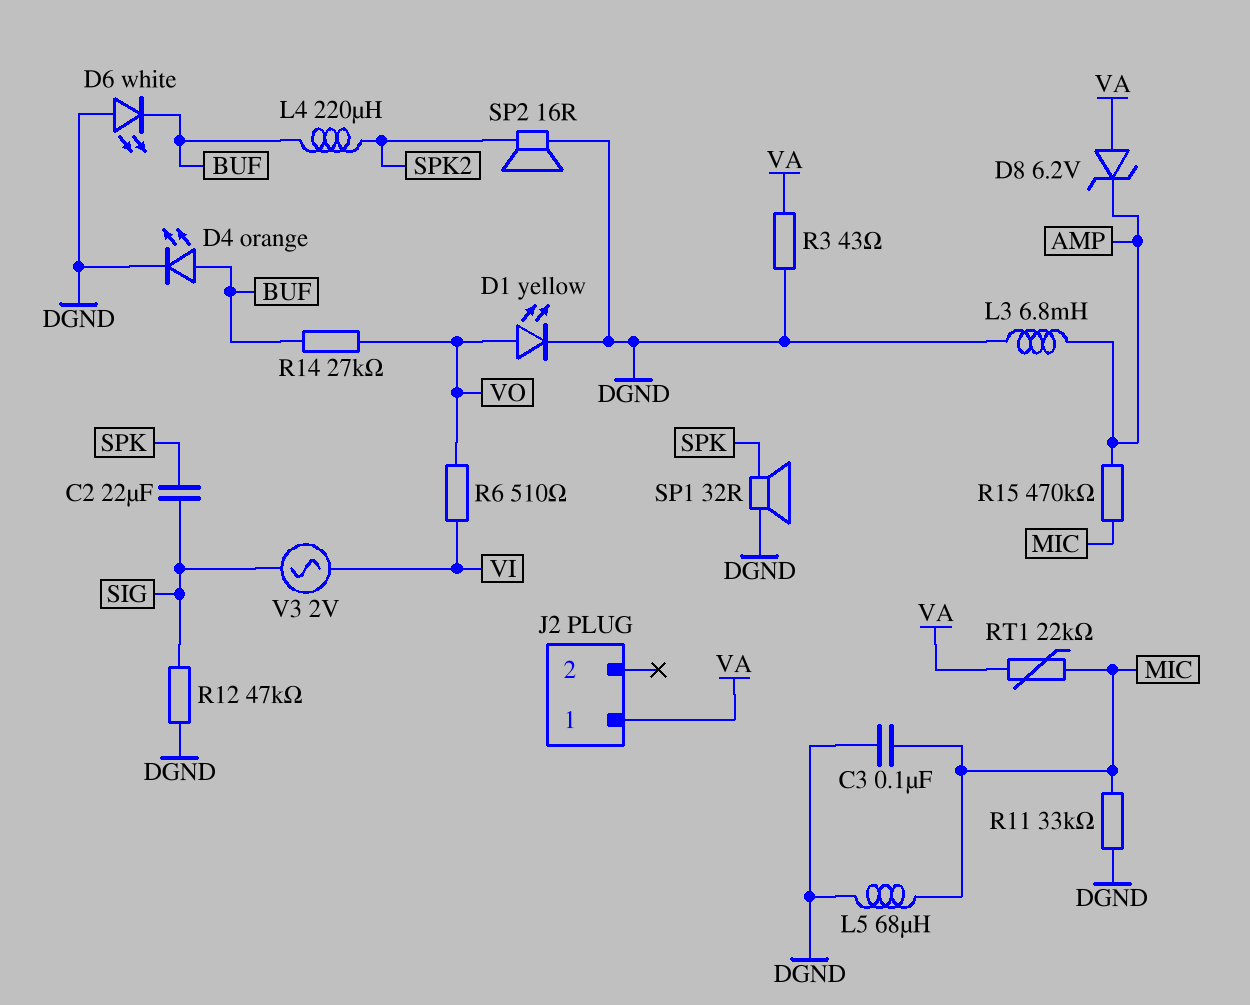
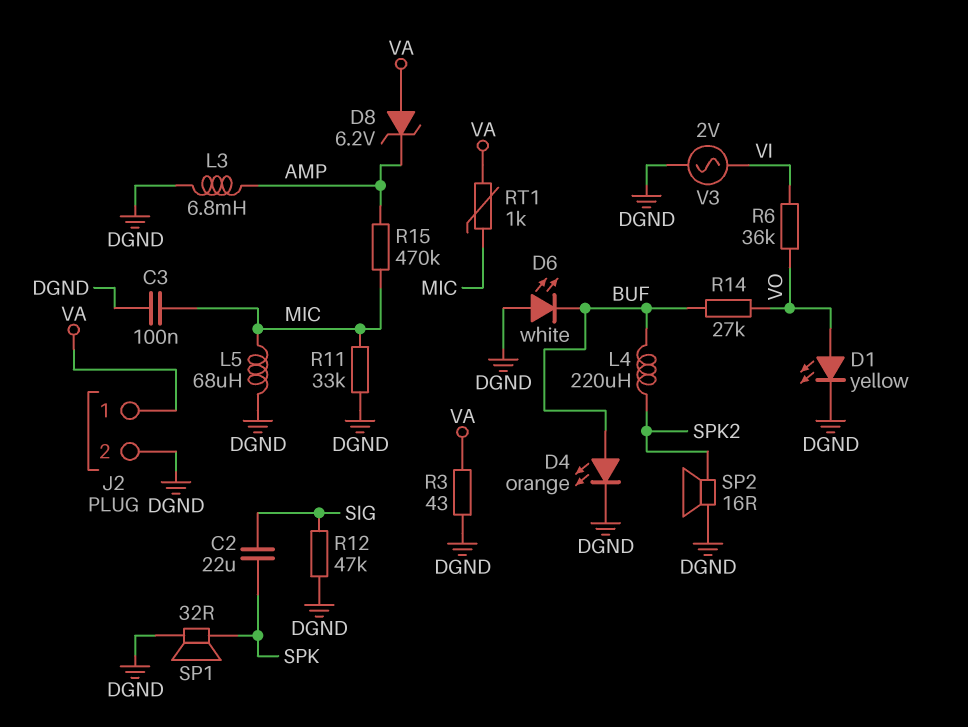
J2 pin 2: none -> DGND
R6: 510 (VI, VO) -> 36k (VI, VO)
RT1: 22k (MIC, VA) -> 1k (MIC, VA)
V3: AC 2V (SIG, VI) -> AC 2V (DGND, VI)

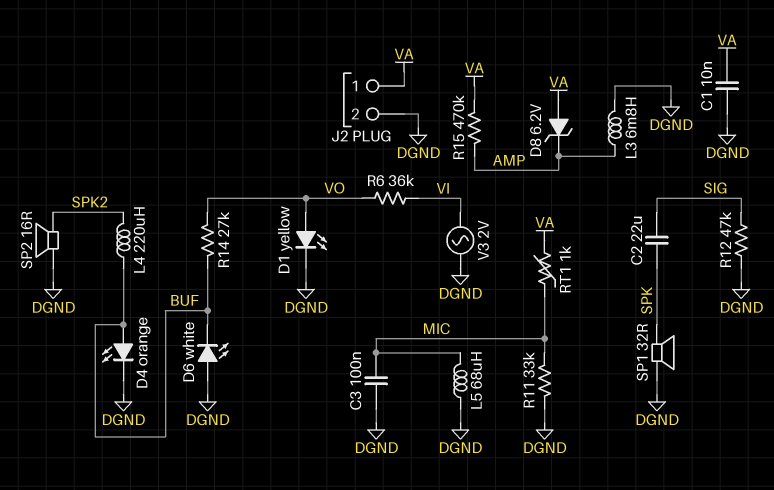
C1: none -> 10nF (DGND, VA)
R3: 43 (DGND, VA) -> none
R15: 470k (AMP, MIC) -> 470k (AMP, VA)

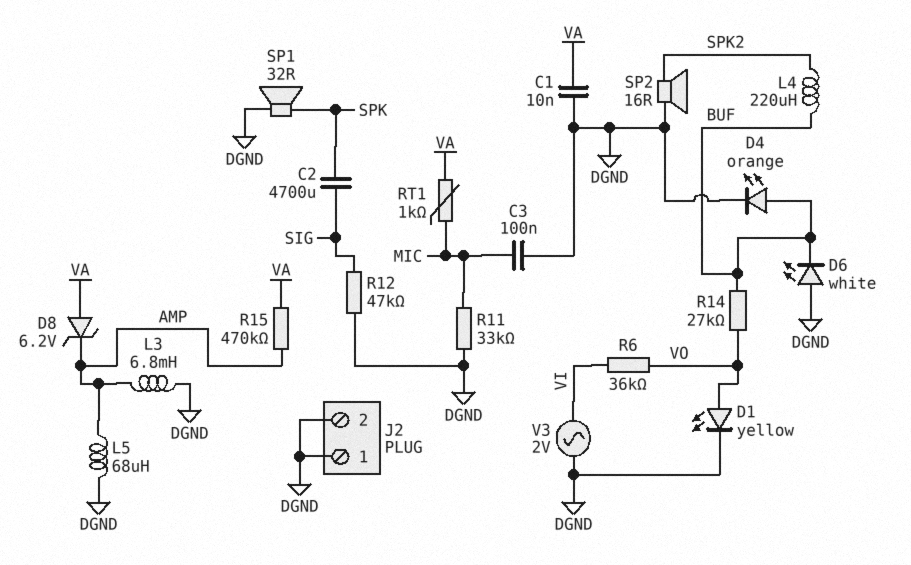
C2: 22uF (SIG, SPK) -> 4700uF (SIG, SPK)
J2 pin 1: VA -> DGND
L5: 68uH (DGND, MIC) -> 68uH (AMP, DGND)

